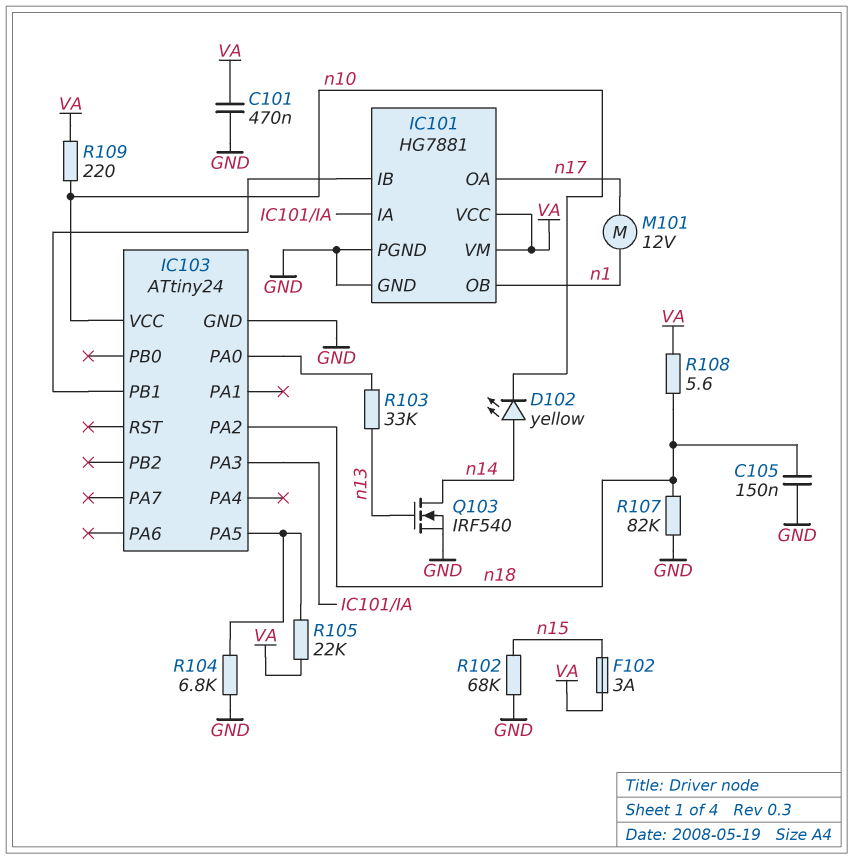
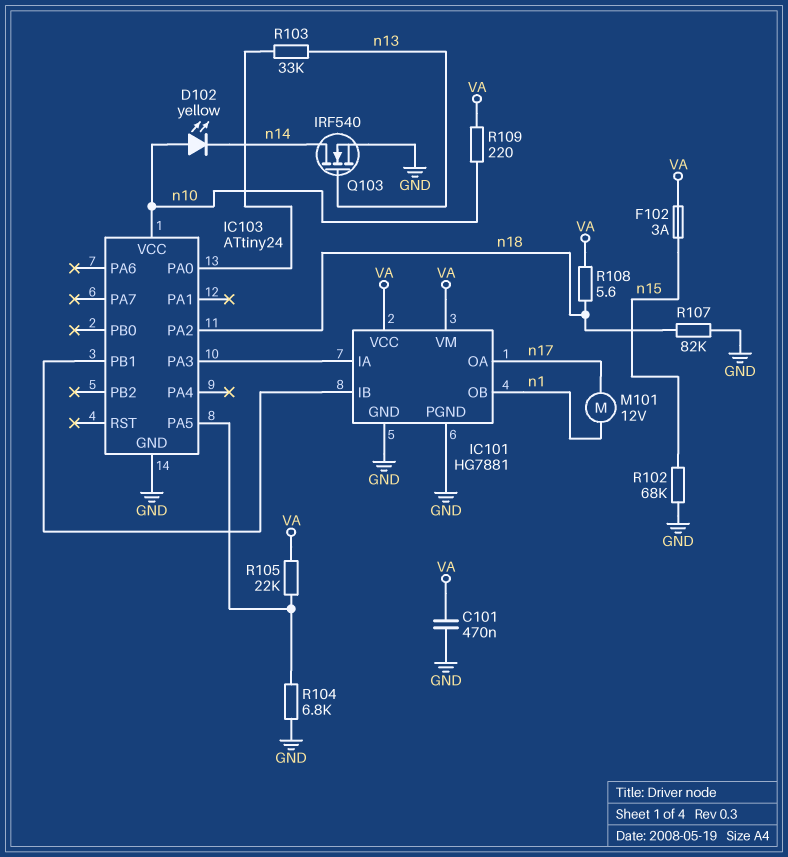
C105: 150nF (GND, n18) -> none
D102: LED yellow (A n14, K n10) -> LED yellow (A n10, K n14)

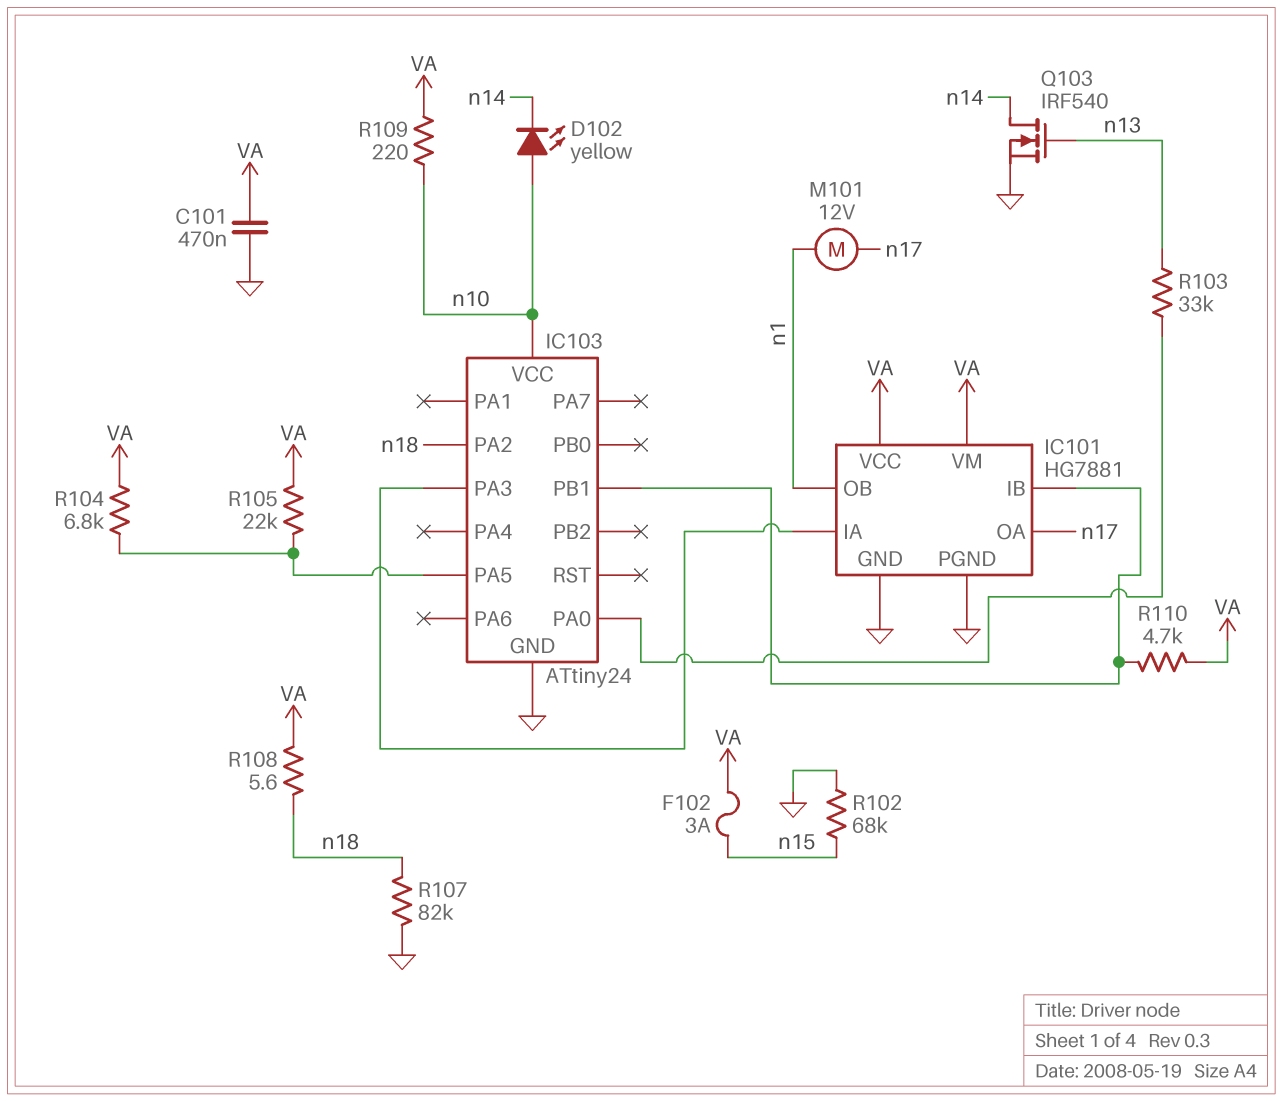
R104: 6.8k (GND, IC103/PA5) -> 6.8k (IC103/PA5, VA)
R110: none -> 4.7k (IC101/IB, VA)

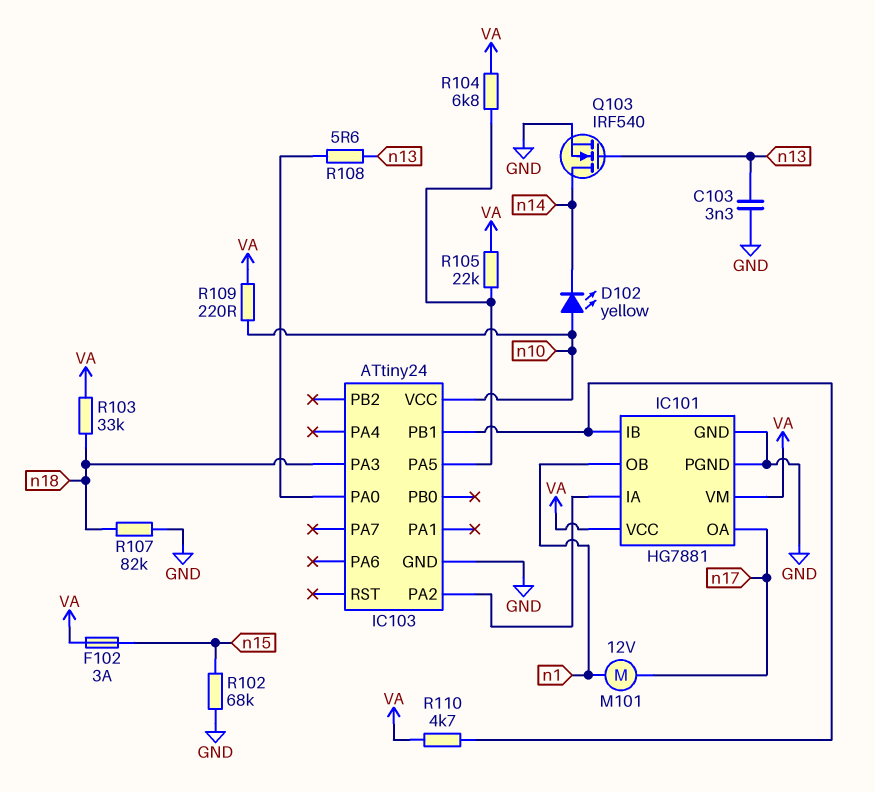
C101: 470nF (GND, VA) -> none
C103: none -> 3.3nF (GND, n13)
IC103 pin PA2: n18 -> IC101/IA
IC103 pin PA3: IC101/IA -> n18
R103: 33k (IC103/PA0, n13) -> 33k (VA, n18)
R108: 5.6 (VA, n18) -> 5.6 (IC103/PA0, n13)

